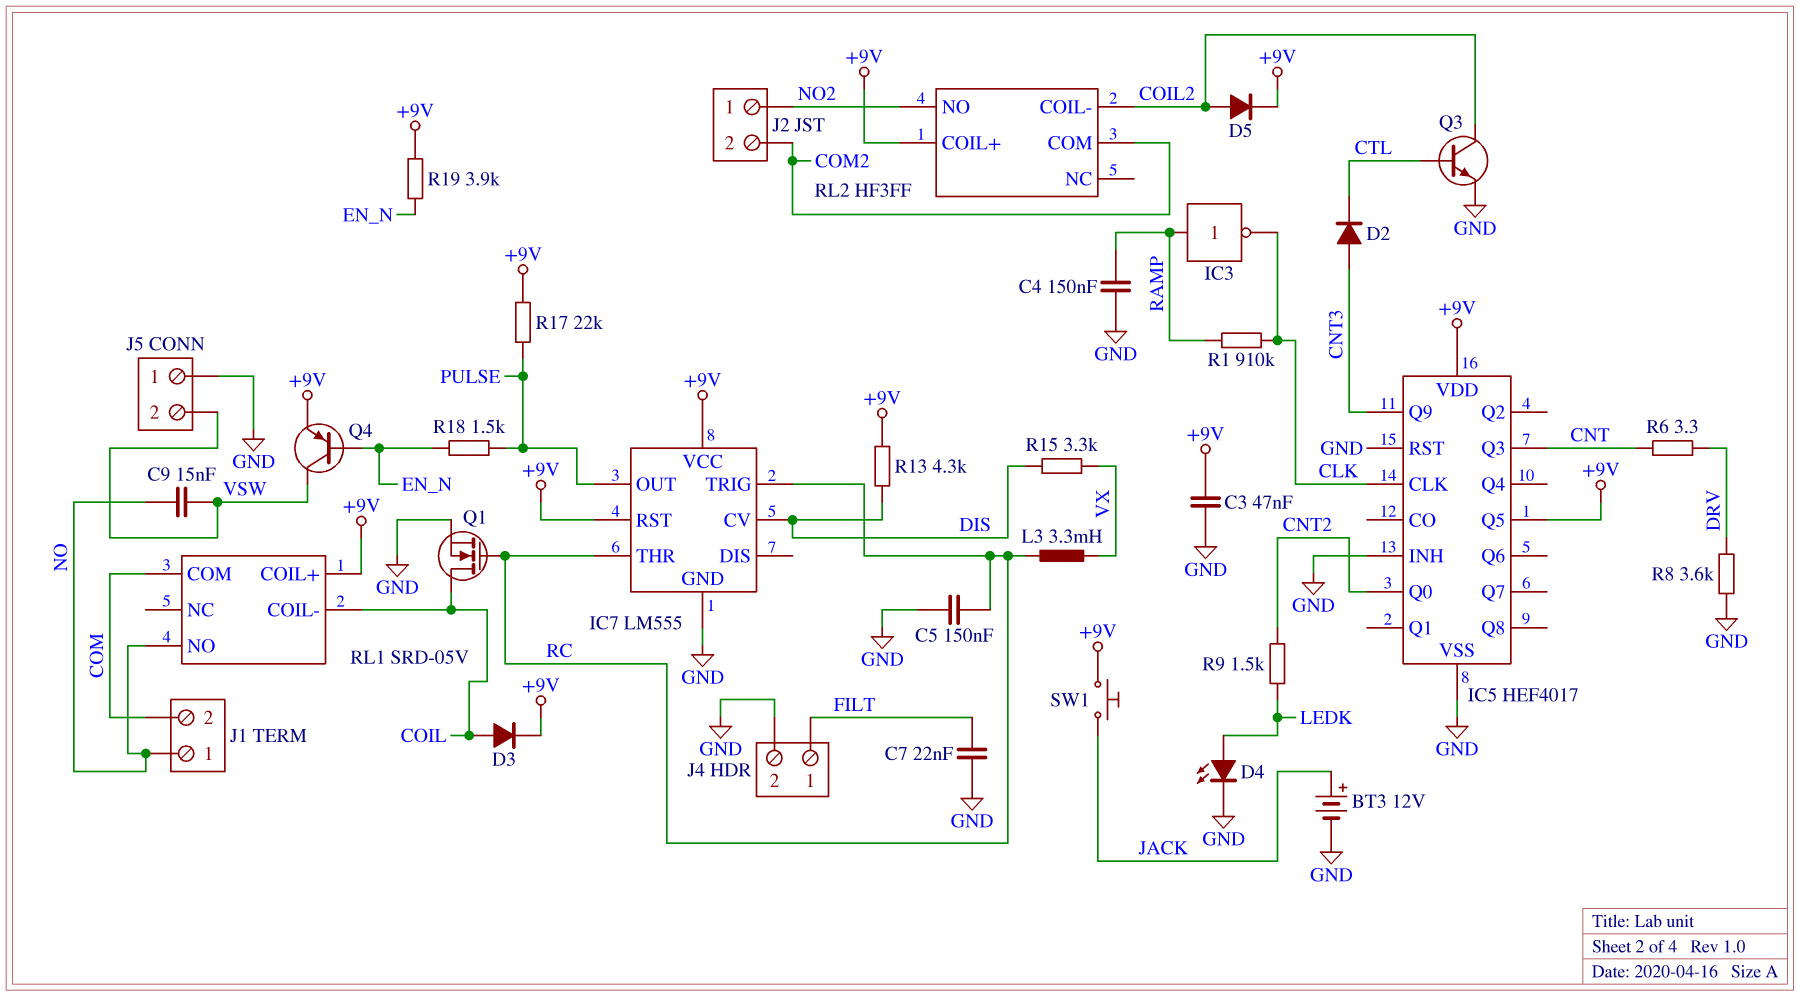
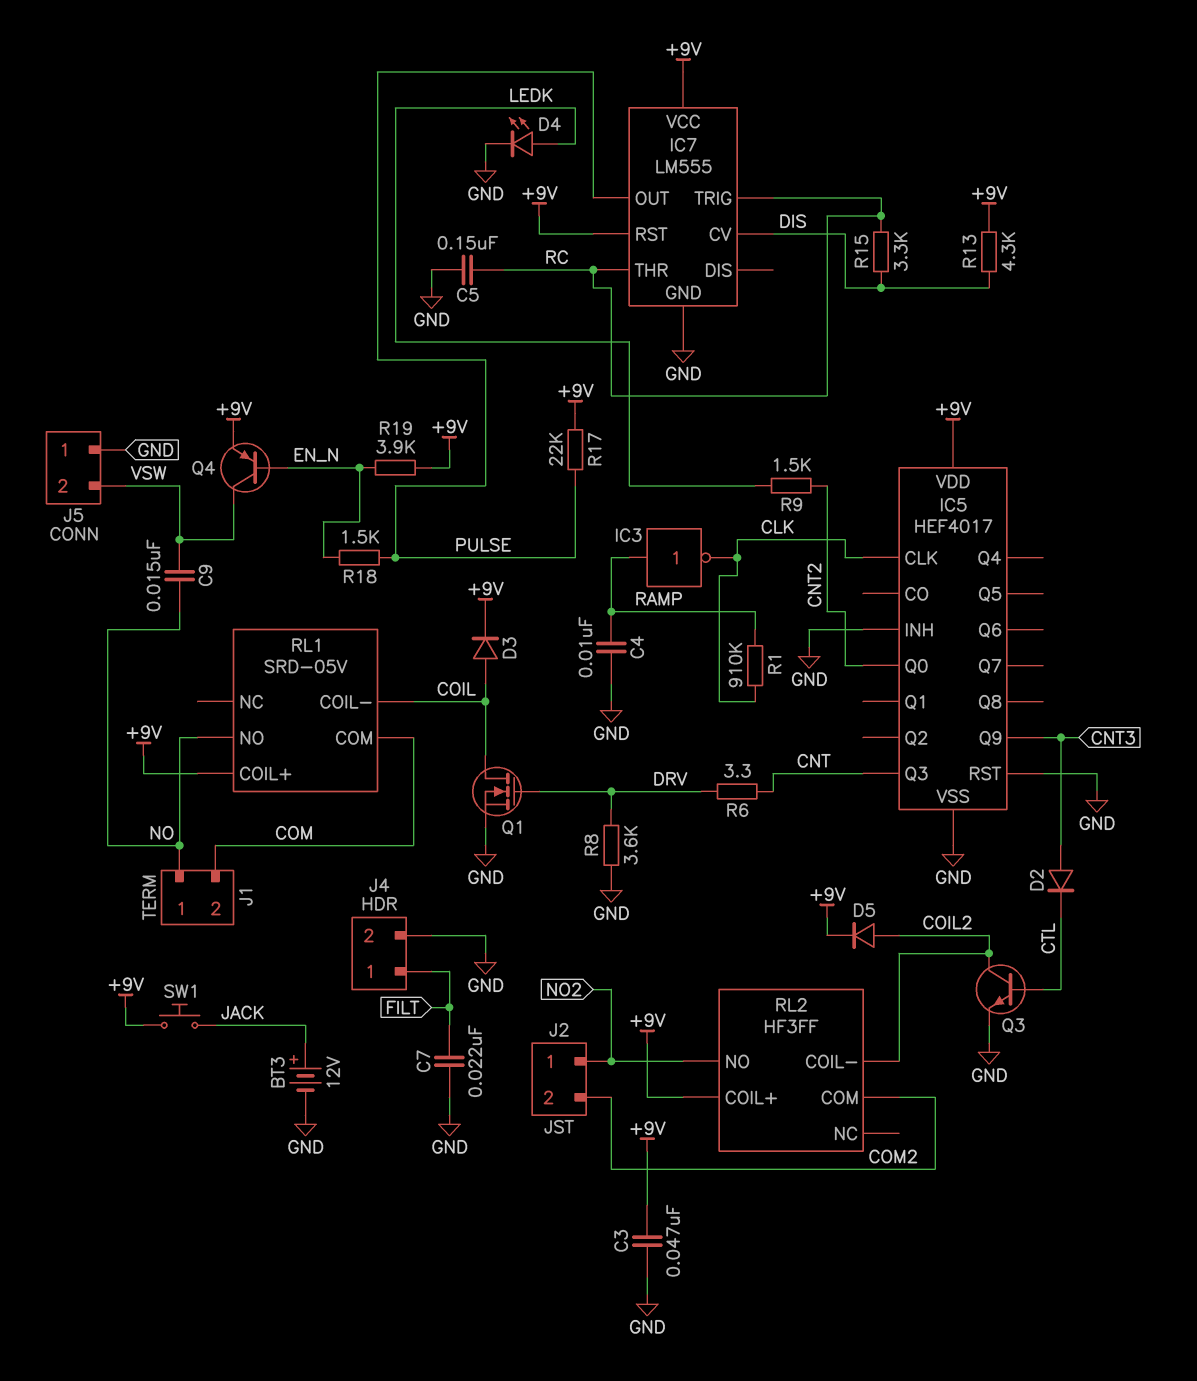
C4: 150nF (GND, RAMP) -> 10nF (GND, RAMP)
IC5 pin Q5: +9V -> none
L3: 3.3mH (RC, VX) -> none
Q1: NMOS (G RC, D COIL, S GND) -> NMOS (G DRV, D COIL, S GND)
R15: 3.3k (DIS, VX) -> 3.3k (DIS, RC)

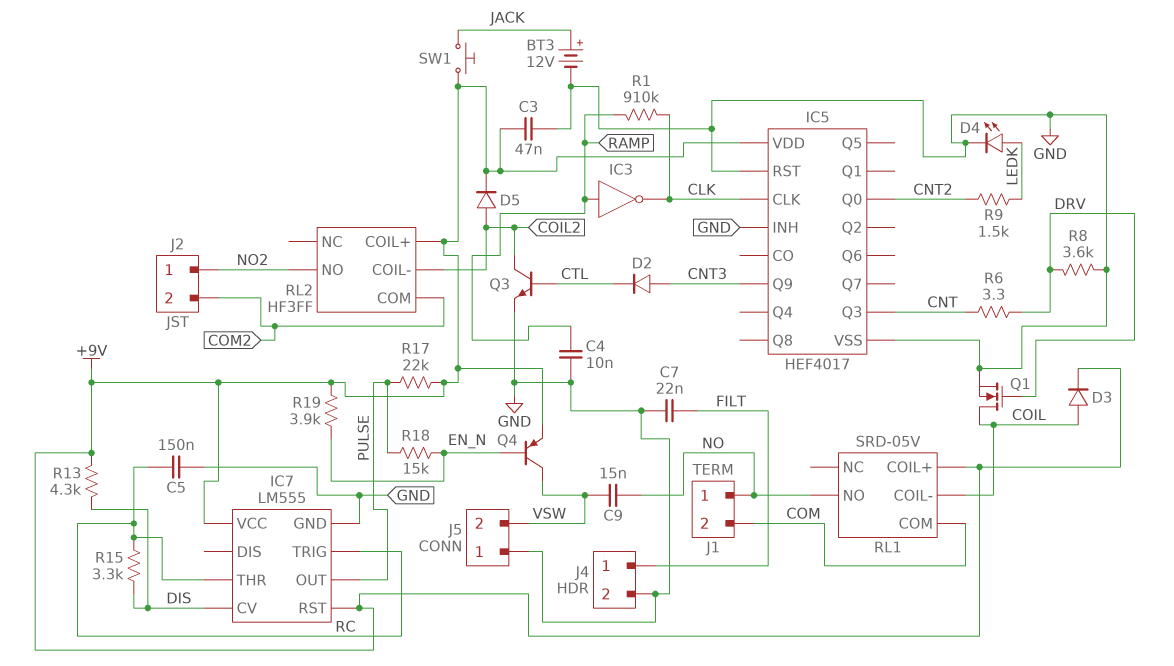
R18: 1.5k (EN_N, PULSE) -> 15k (EN_N, PULSE)

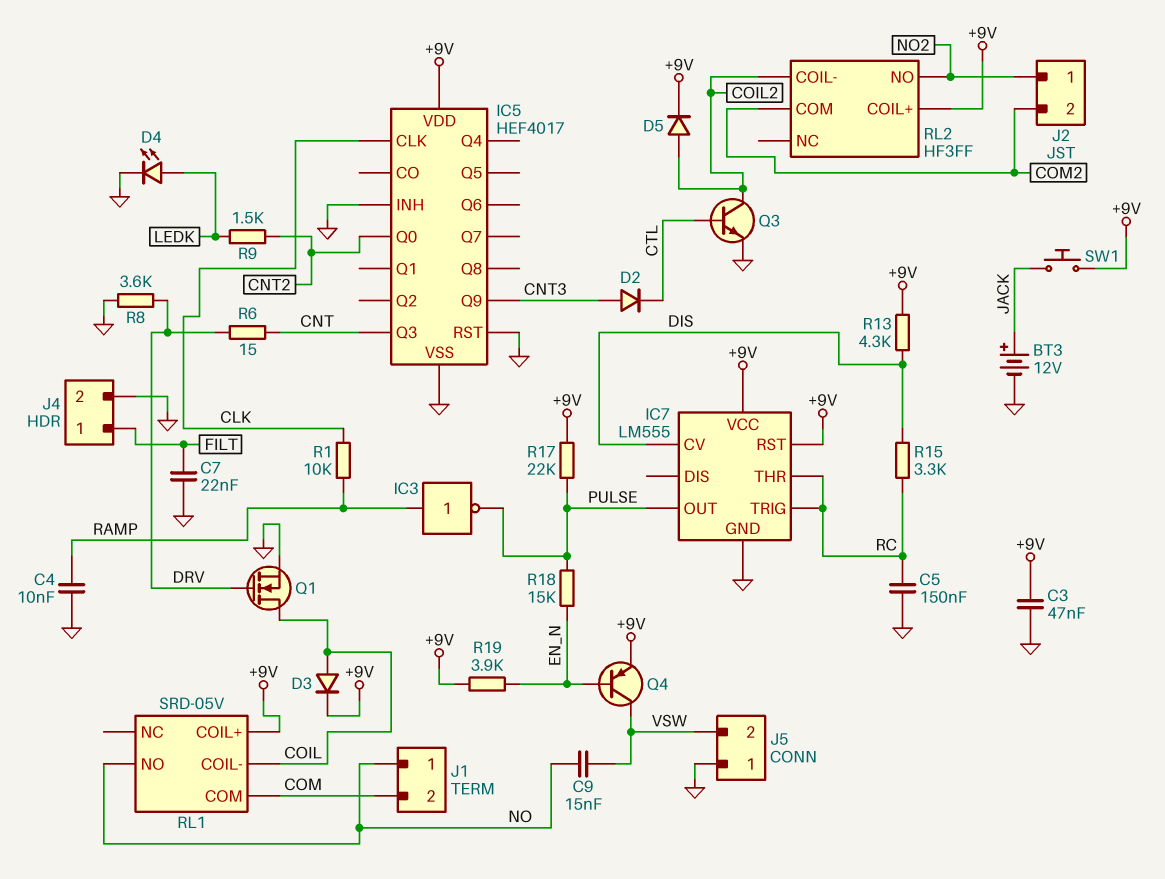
IC3: NOT (in RAMP, out CLK) -> NOT (in RAMP, out PULSE)
R1: 910k (CLK, RAMP) -> 10k (CLK, RAMP)
R6: 3.3 (CNT, DRV) -> 15 (CNT, DRV)

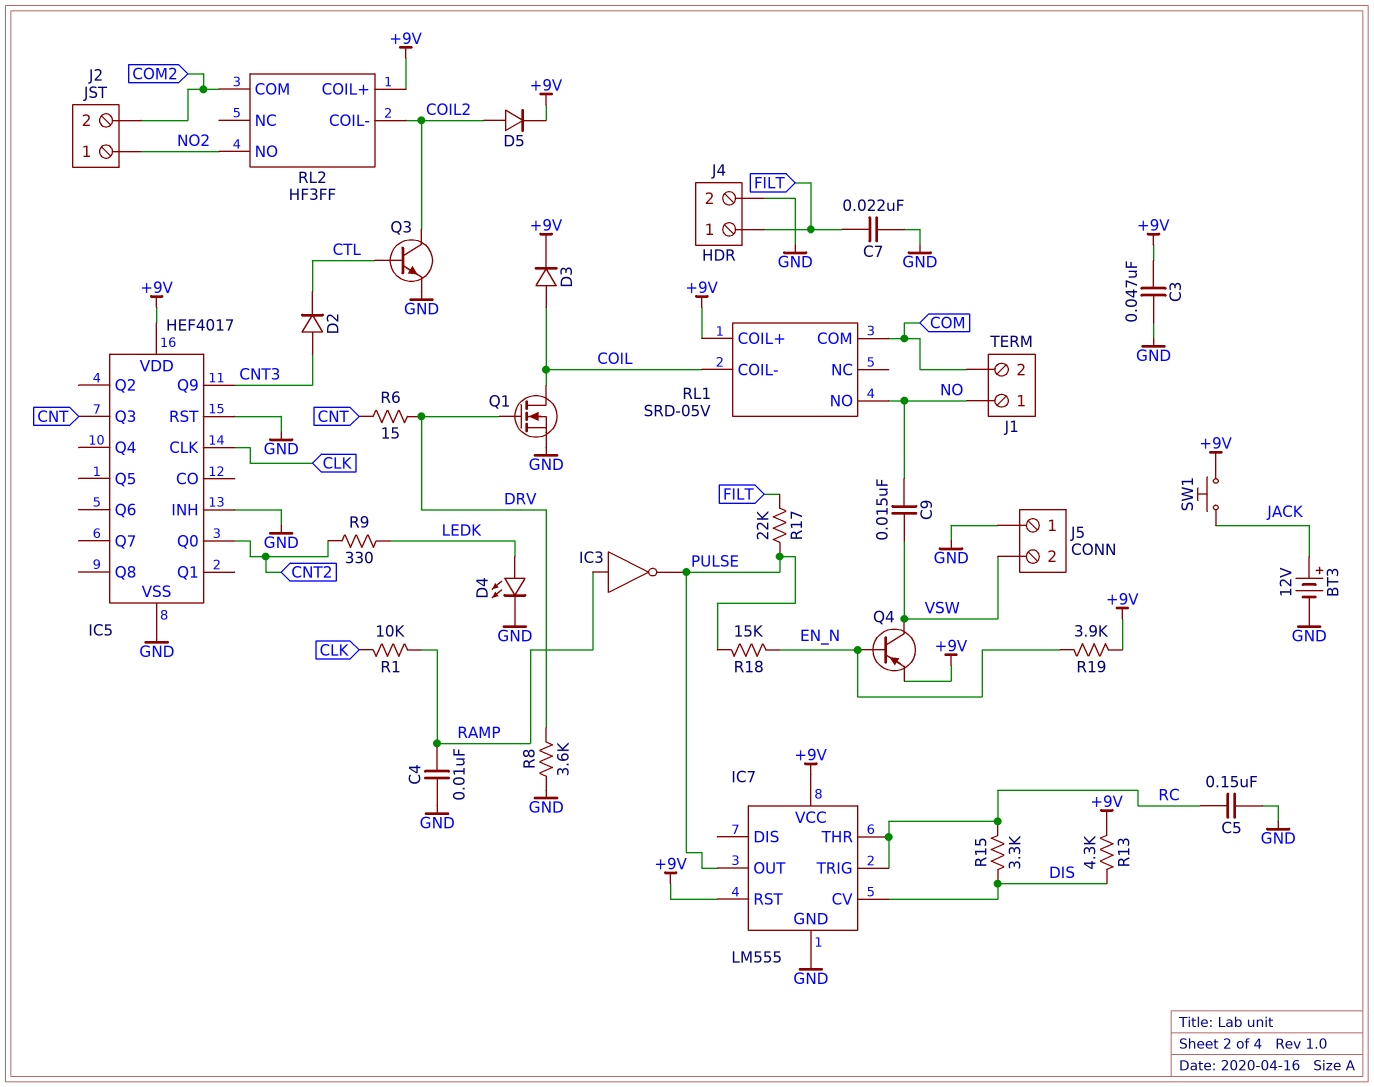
R9: 1.5k (CNT2, LEDK) -> 330 (CNT2, LEDK)
R17: 22k (+9V, PULSE) -> 22k (FILT, PULSE)

